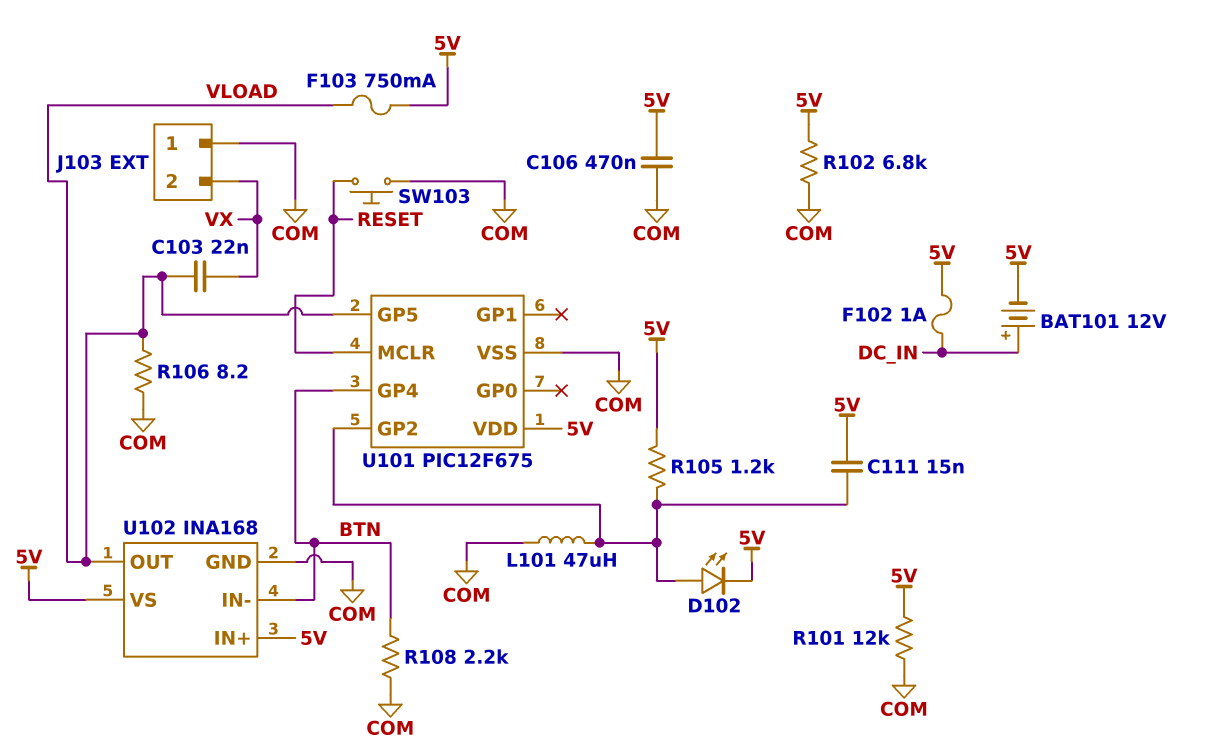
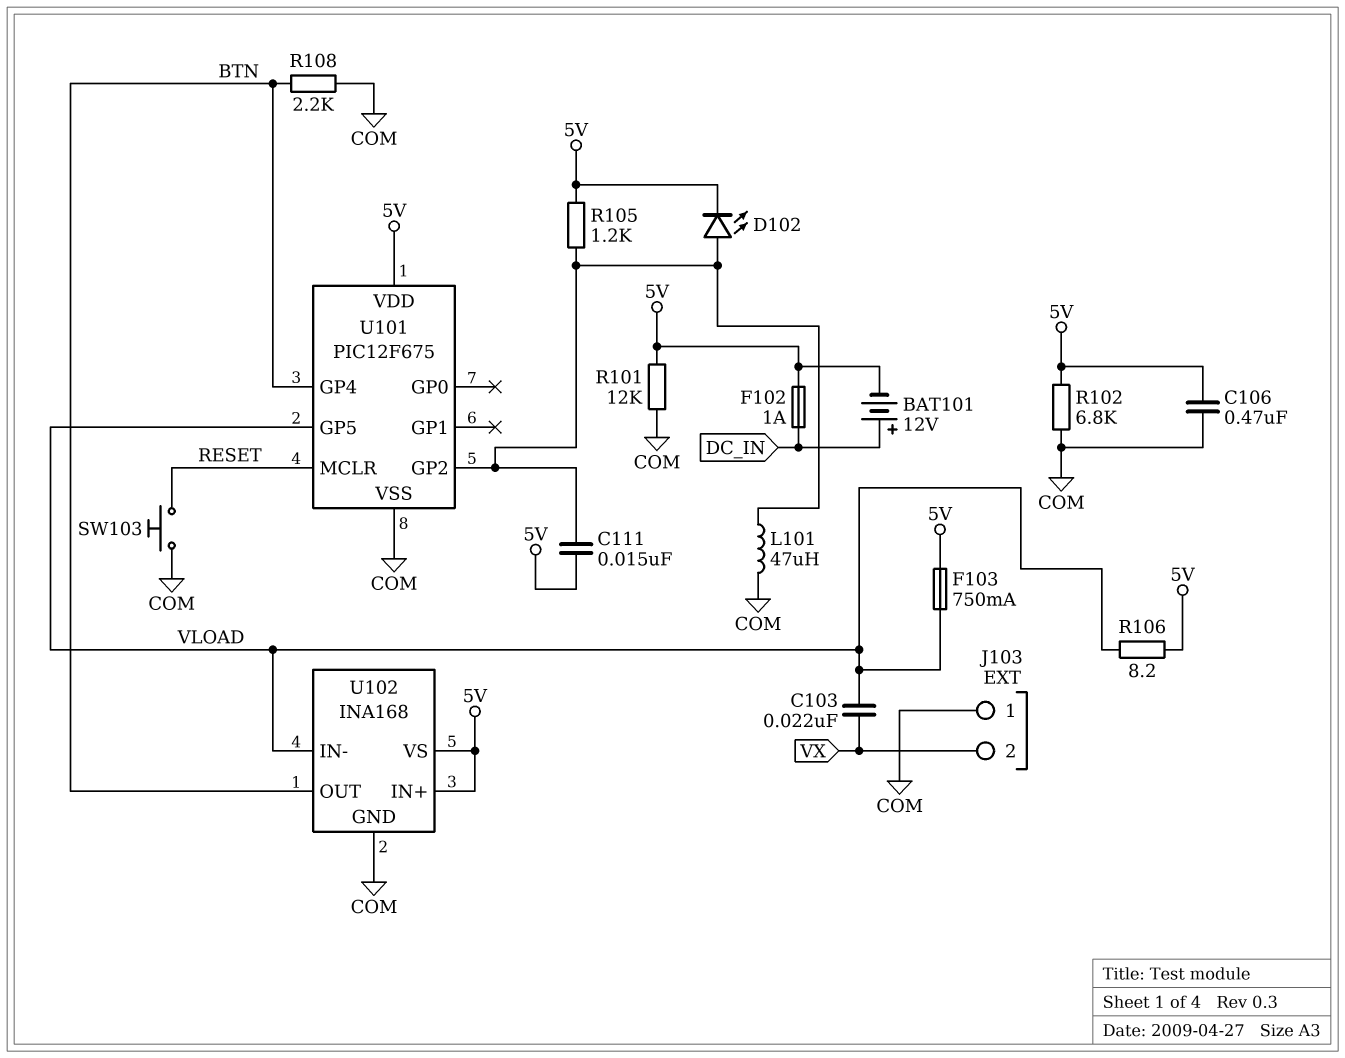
R106: 8.2 (COM, VLOAD) -> 8.2 (5V, VLOAD)
U102 pin IN-: BTN -> VLOAD
U102 pin OUT: VLOAD -> BTN

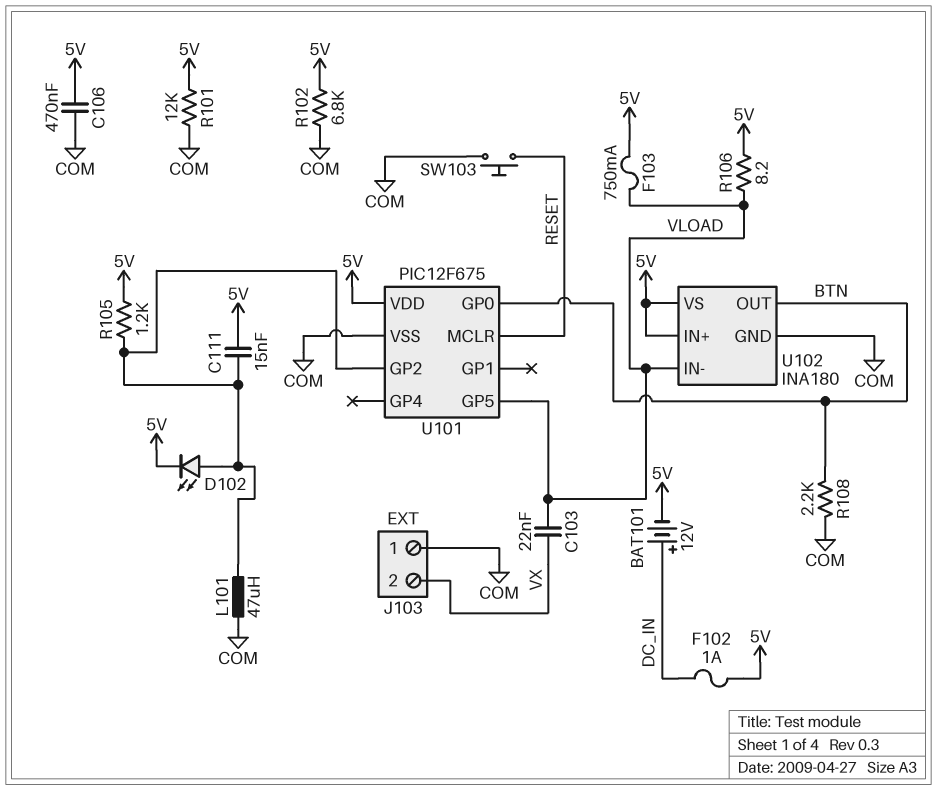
U101 pin GP0: none -> BTN
U101 pin GP4: BTN -> none
U102: INA168 -> INA180

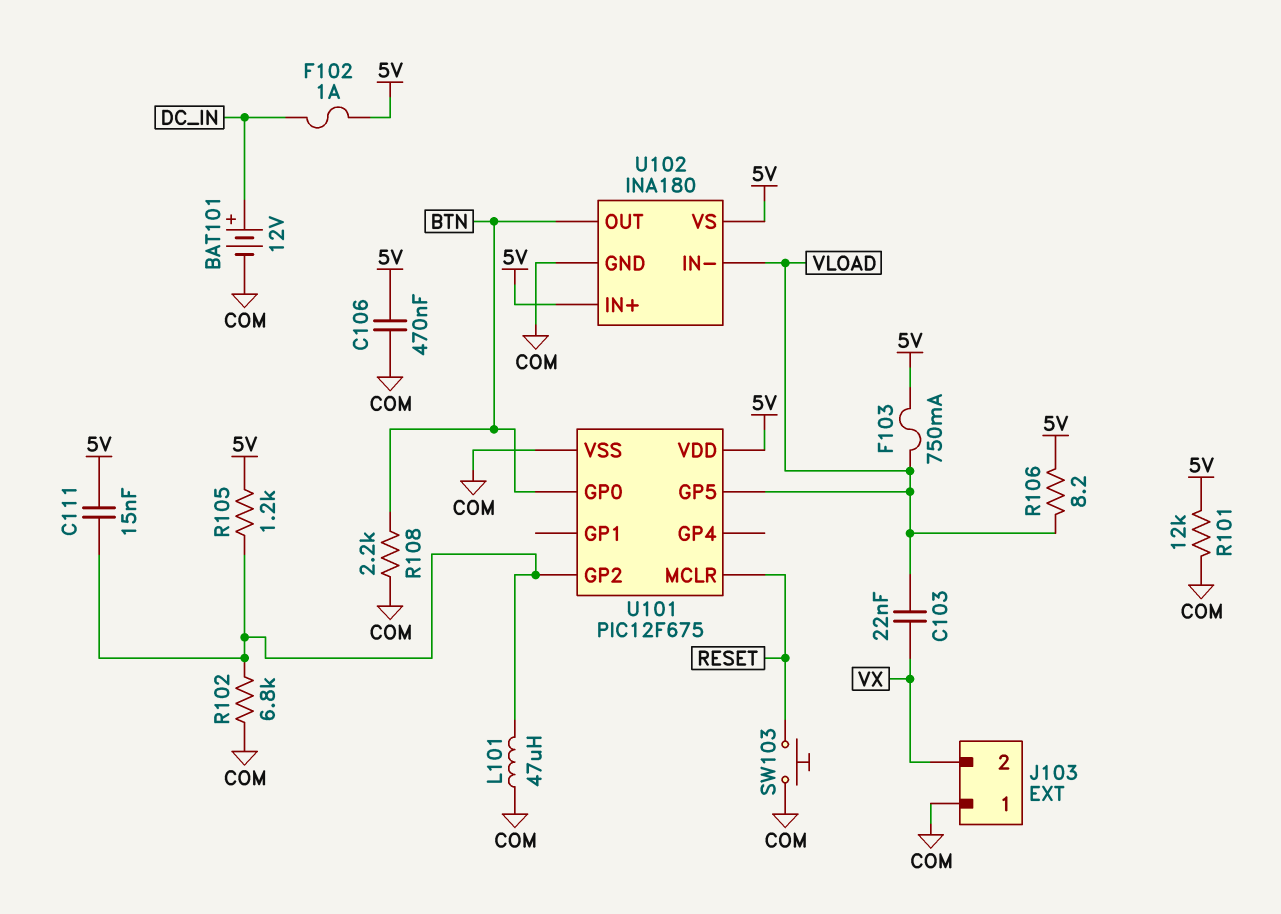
BAT101: 12V (plus DC_IN, minus 5V) -> 12V (plus DC_IN, minus COM)
D102: LED (A U101/GP2, K 5V) -> none
R102: 6.8k (5V, COM) -> 6.8k (COM, U101/GP2)

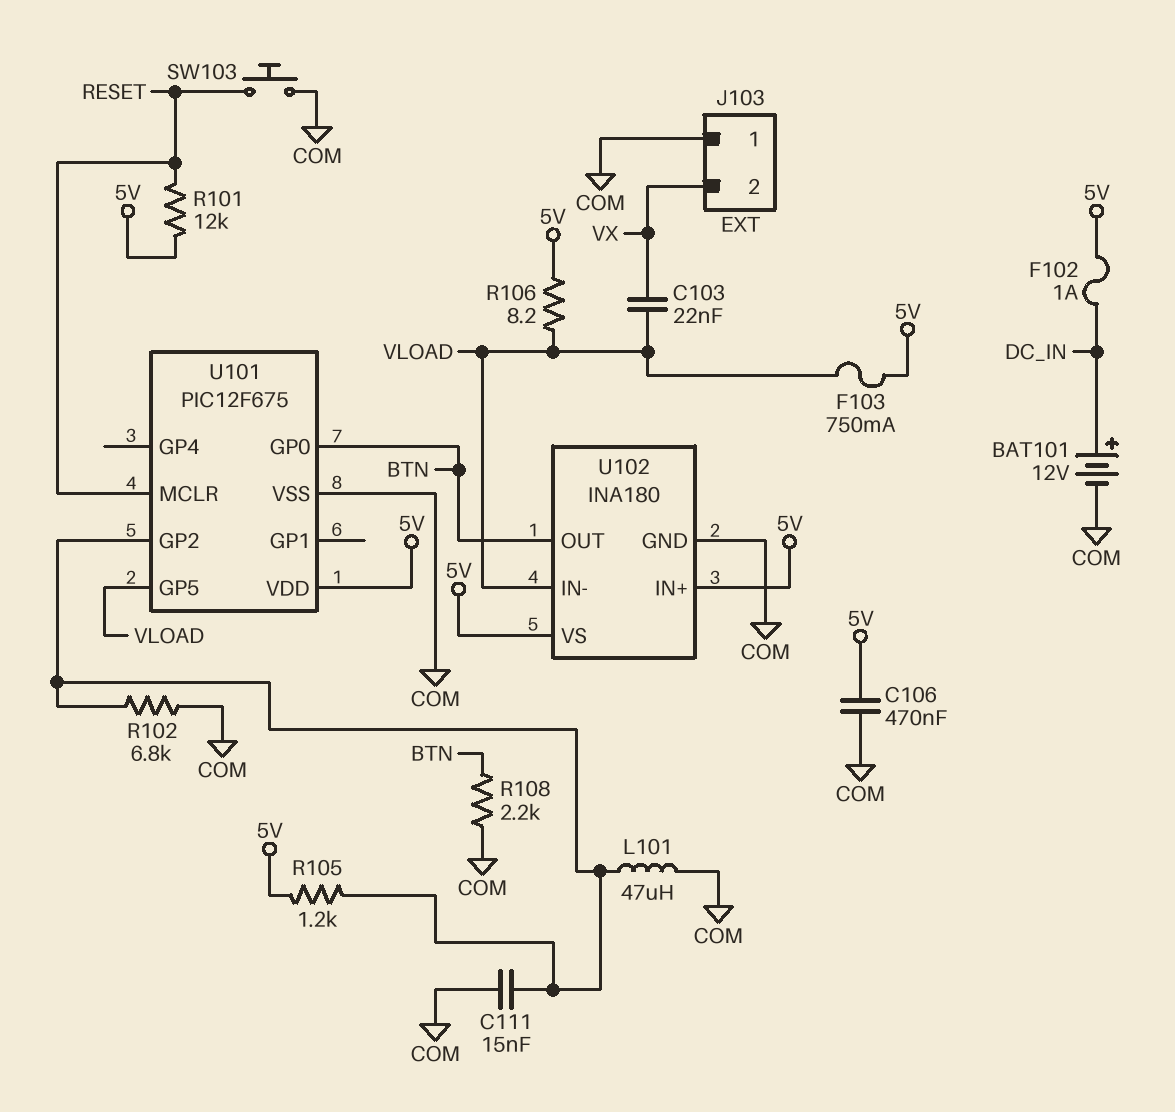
C111: 15nF (5V, U101/GP2) -> 15nF (COM, U101/GP2)
R101: 12k (5V, COM) -> 12k (5V, RESET)

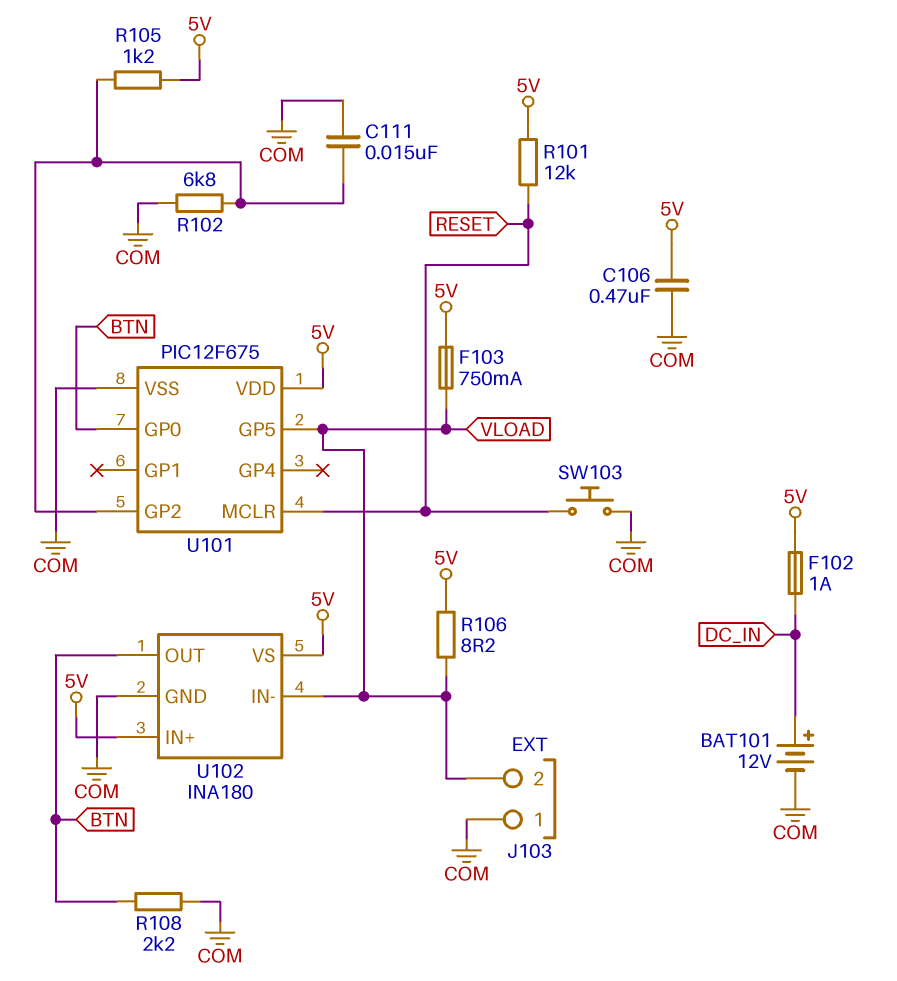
C103: 22nF (VLOAD, VX) -> none
J103 pin 2: VX -> VLOAD
L101: 47uH (COM, U101/GP2) -> none

